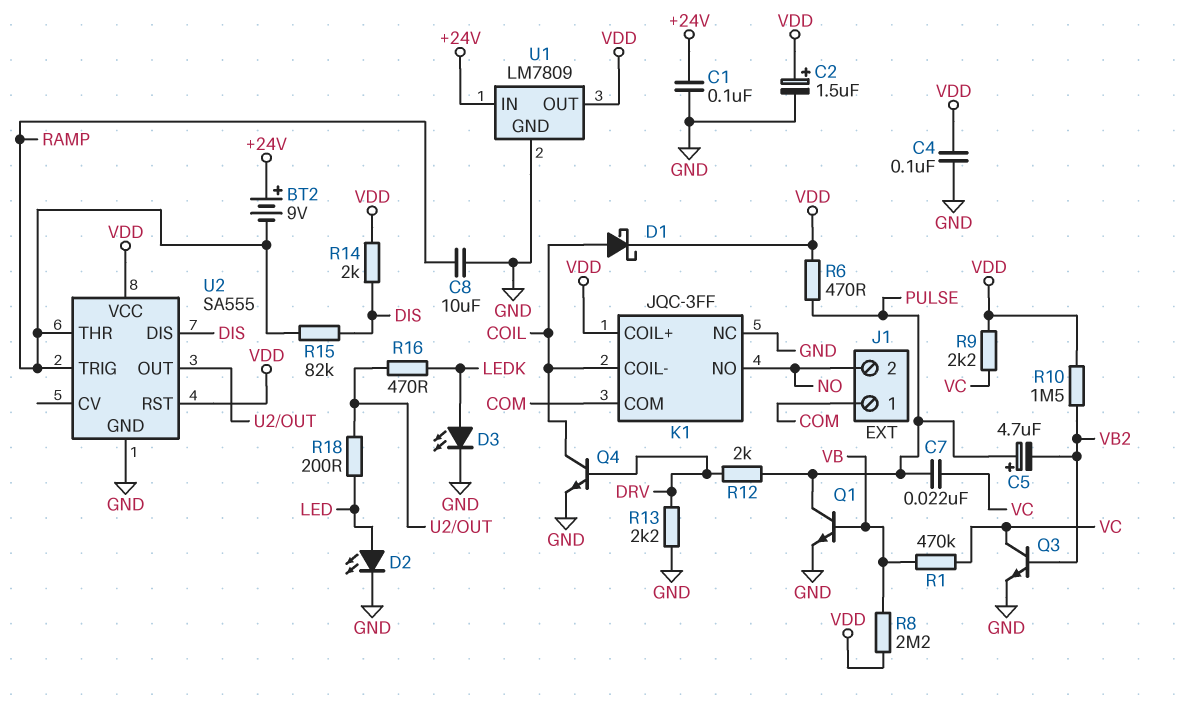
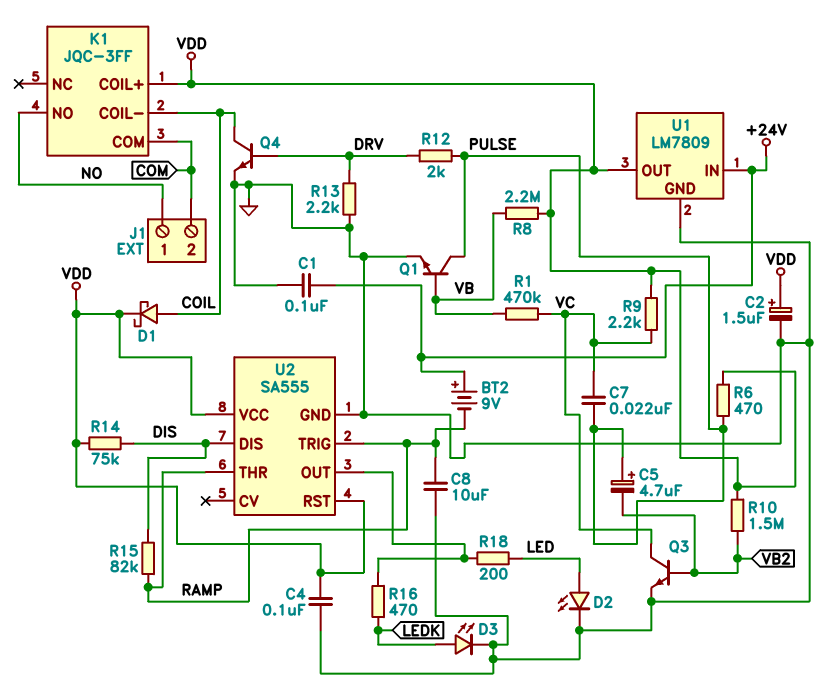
J1 pin 1: COM -> NO
J1 pin 2: NO -> COM
K1 pin NC: GND -> none
R14: 2k (DIS, VDD) -> 75k (DIS, VDD)

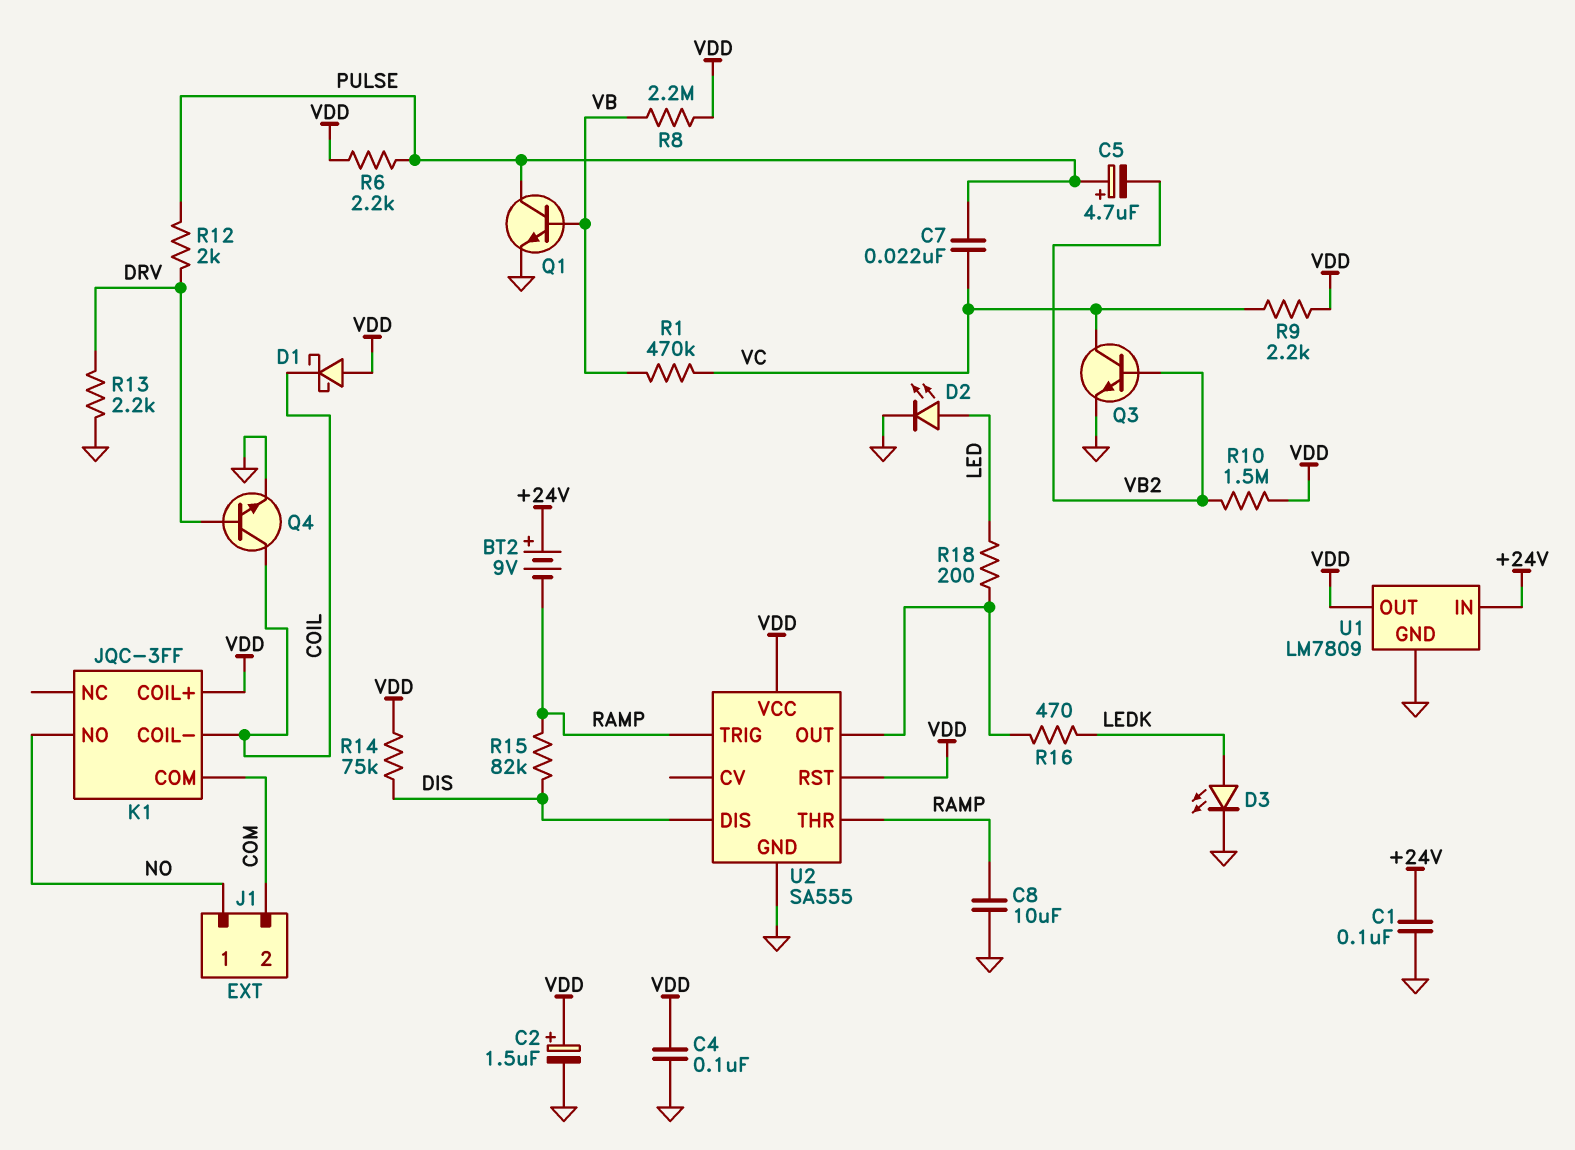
D1: schottky (A COIL, K VDD) -> schottky (A VDD, K COIL)
R6: 470 (PULSE, VDD) -> 2.2k (PULSE, VDD)

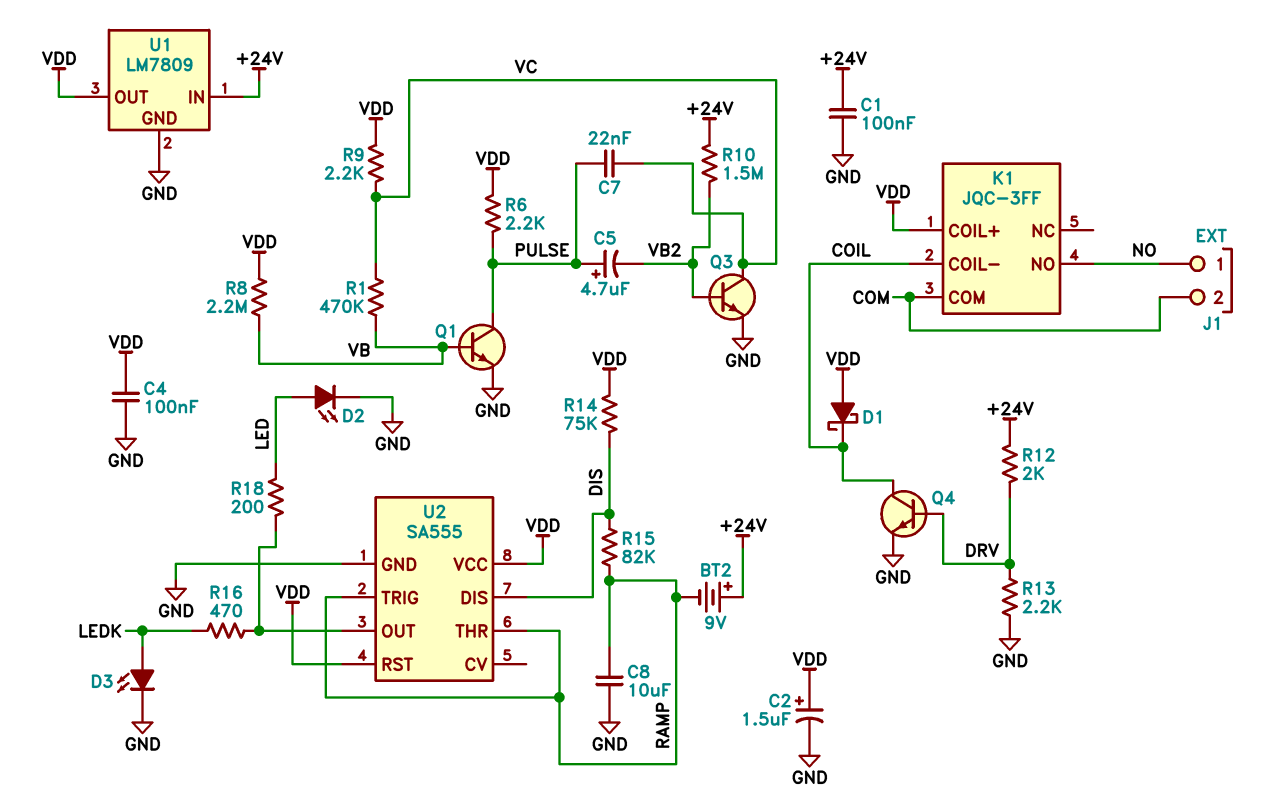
R10: 1.5M (VB2, VDD) -> 1.5M (+24V, VB2)
R12: 2k (DRV, PULSE) -> 2k (+24V, DRV)

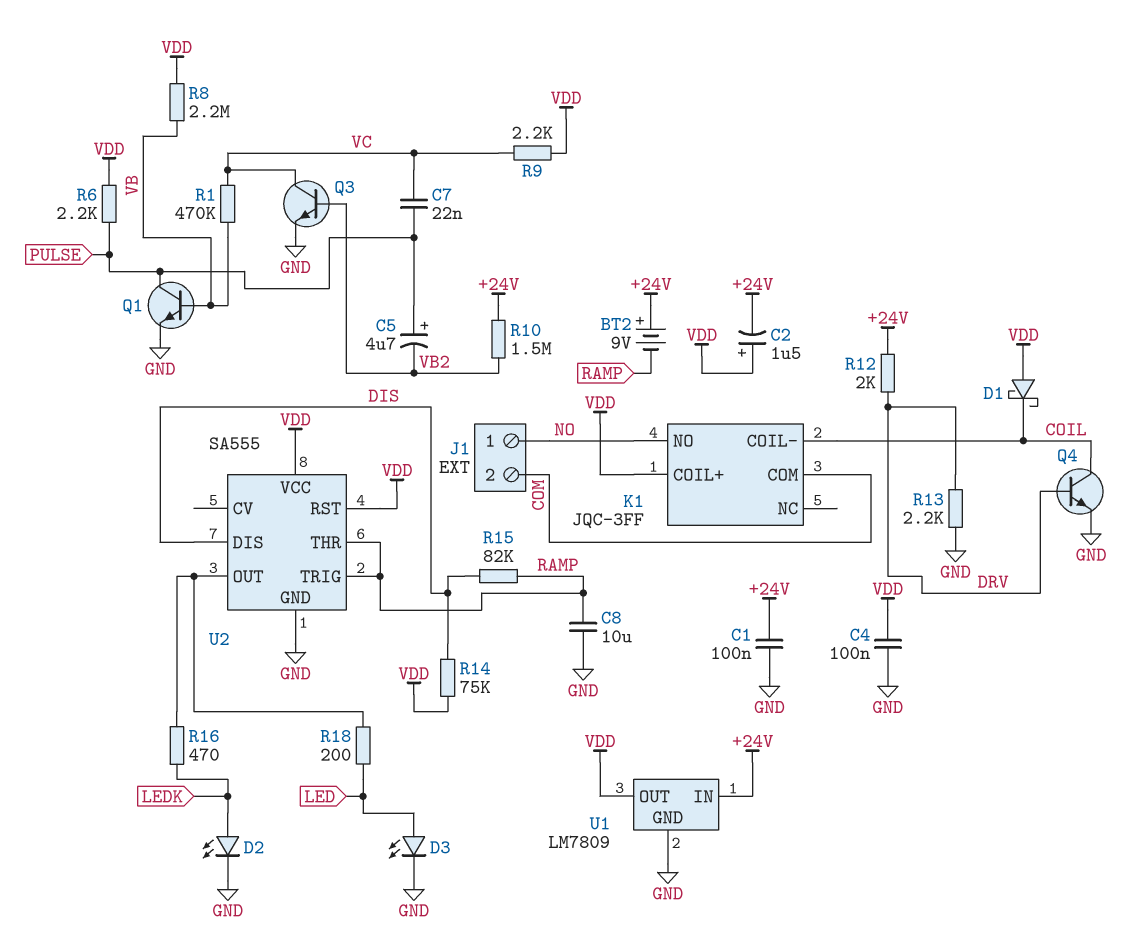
C2: 1.5uF (plus VDD, minus GND) -> 1.5uF (plus VDD, minus +24V)
D2: LED (A LED, K GND) -> LED (A LEDK, K GND)
D3: LED (A LEDK, K GND) -> LED (A LED, K GND)

